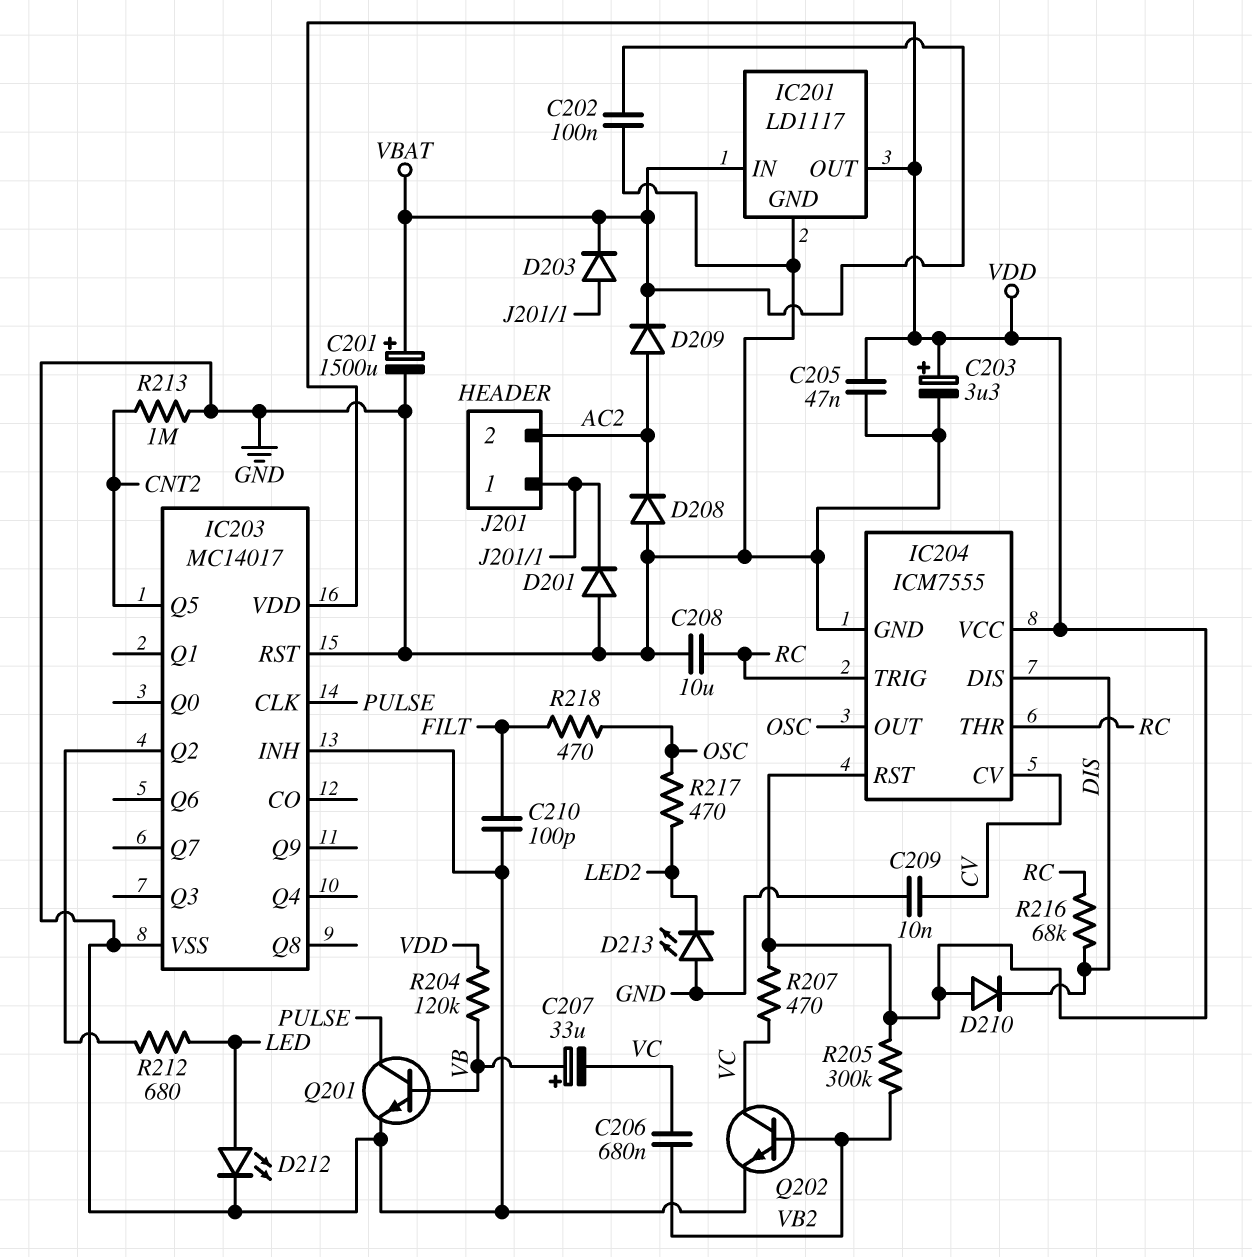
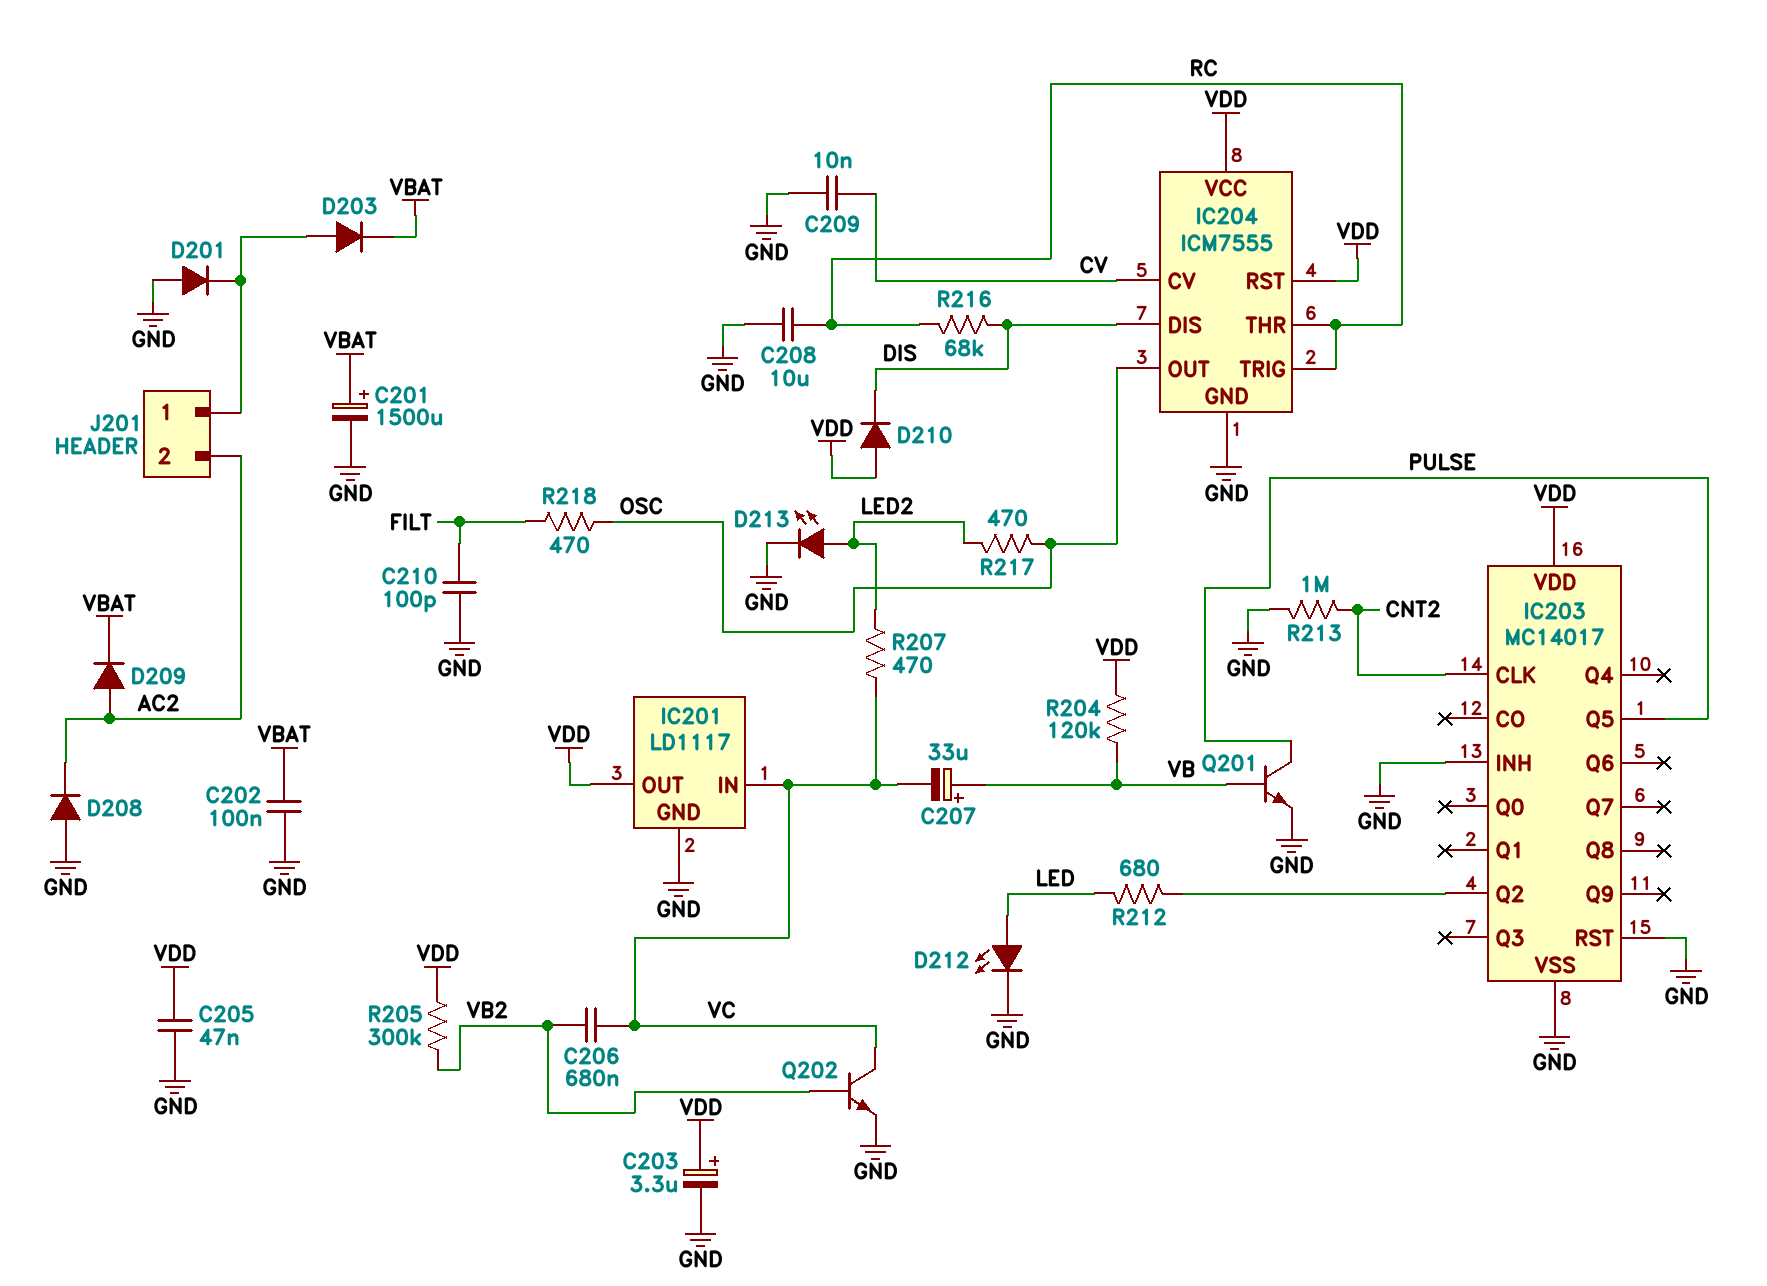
D213: LED (A GND, K LED2) -> LED (A LED2, K GND)
IC201 pin IN: VBAT -> VC
IC203 pin CLK: PULSE -> CNT2
IC203 pin Q5: CNT2 -> PULSE
R207: 470 (VC, VDD) -> 470 (LED2, VC)

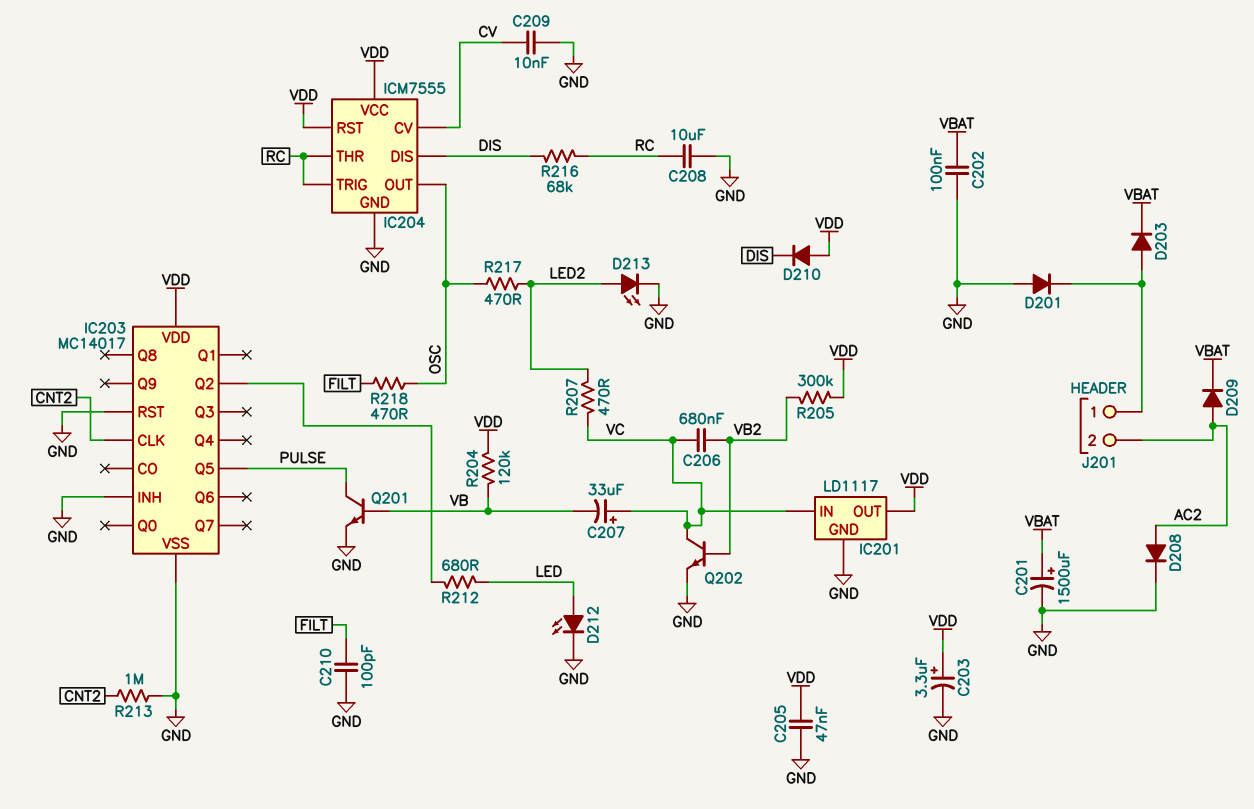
C207: 33uF (plus VB, minus VC) -> 33uF (plus VC, minus VB)
D208: diode (A GND, K AC2) -> diode (A AC2, K GND)

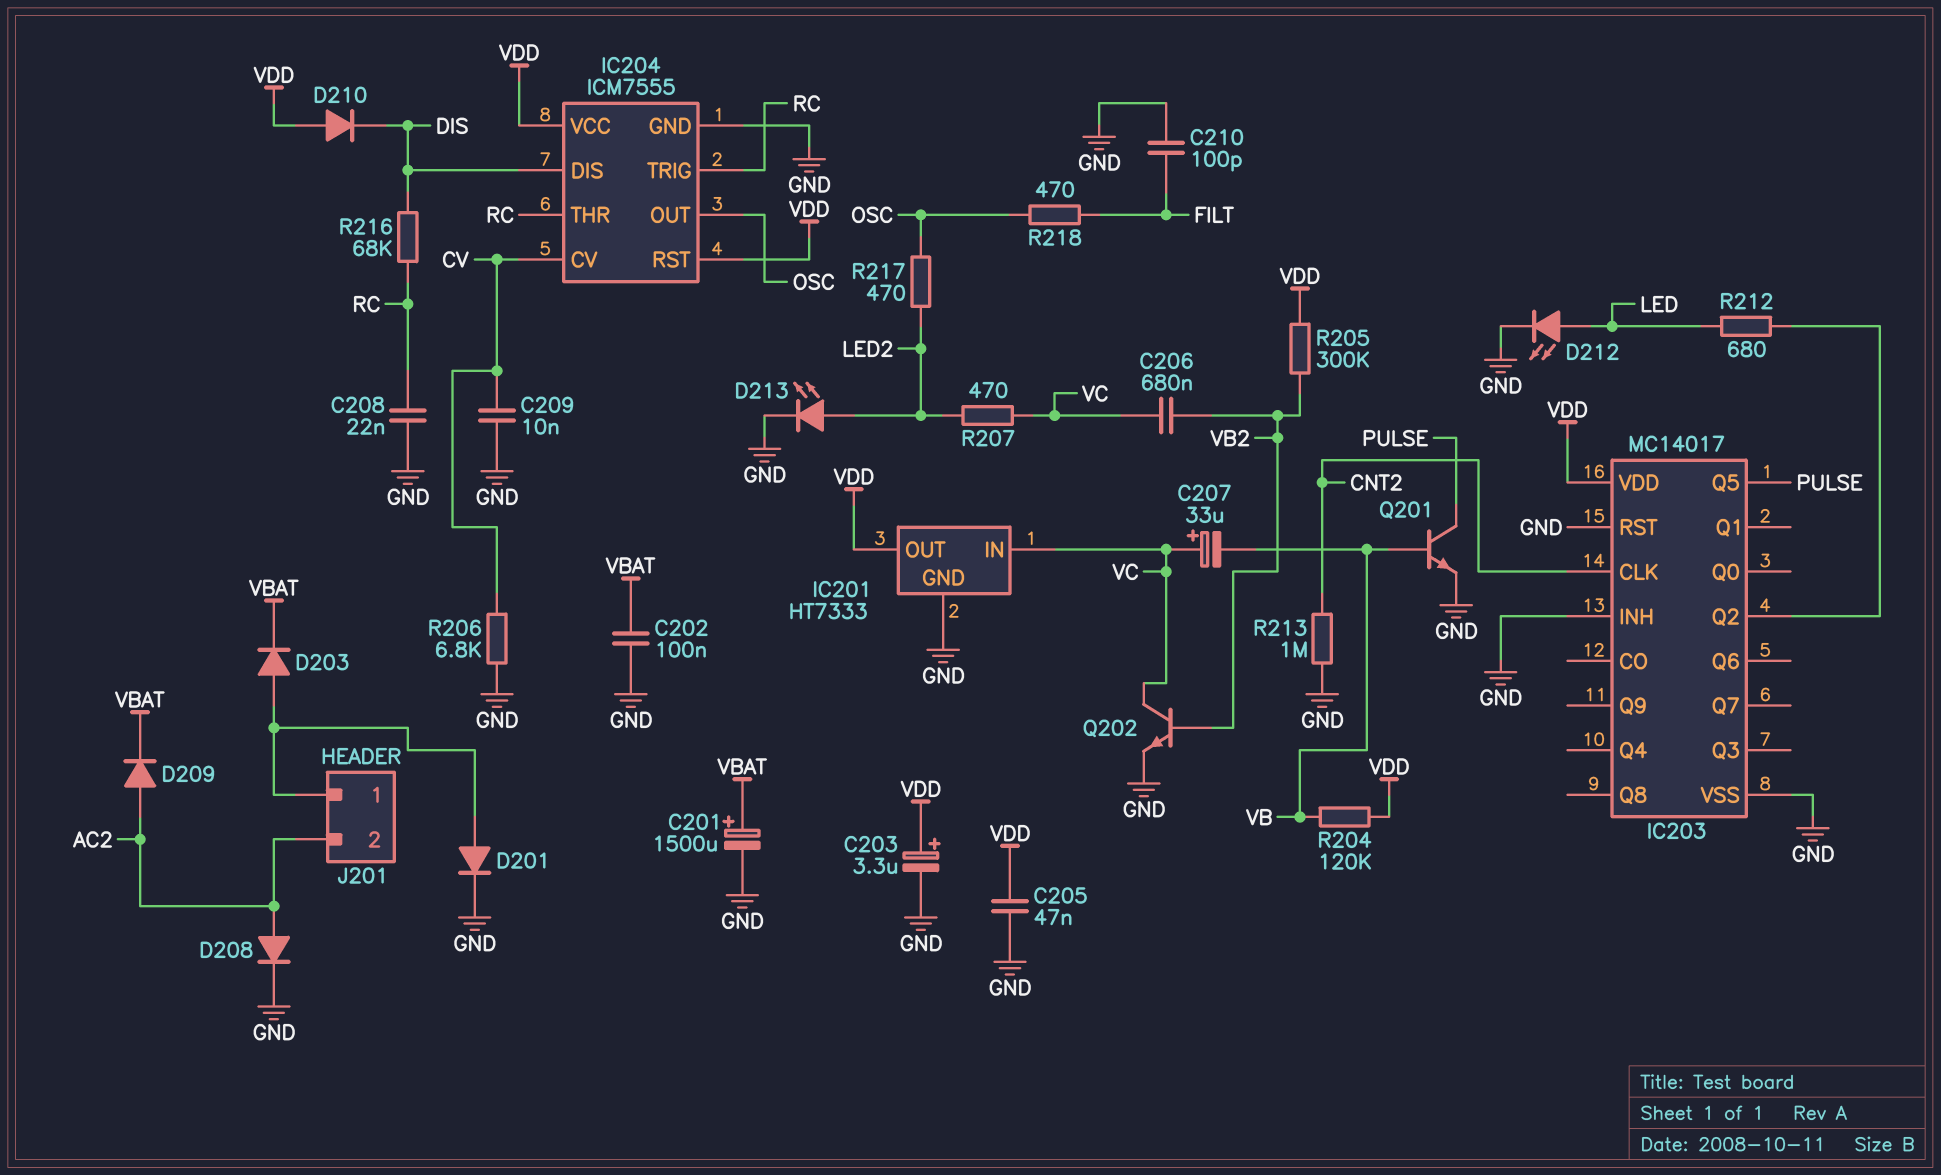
C208: 10uF (GND, RC) -> 22nF (GND, RC)
D201: diode (A GND, K J201/1) -> diode (A J201/1, K GND)
IC201: LD1117 -> HT7333
R206: none -> 6.8k (CV, GND)

